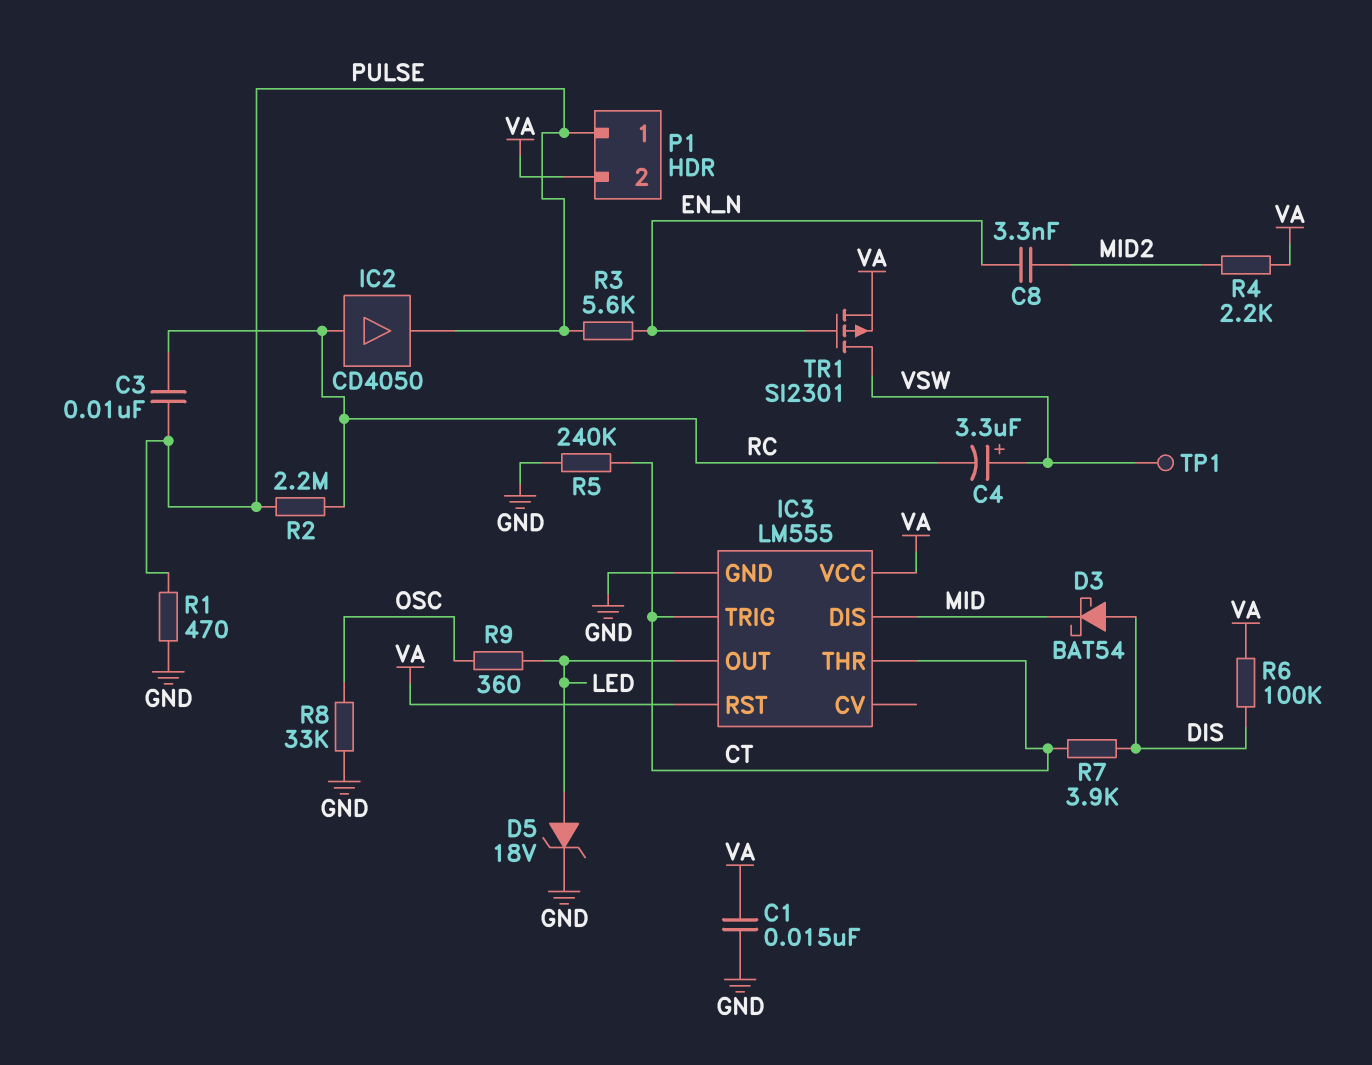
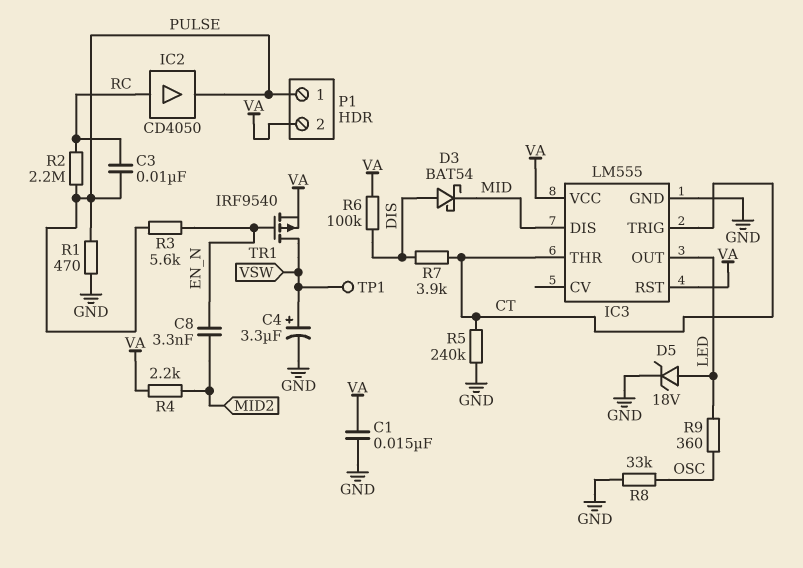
C4: 3.3uF (plus VSW, minus RC) -> 3.3uF (plus VSW, minus GND)
TR1: PMOS SI2301 (G EN_N, D VSW, S VA) -> PMOS IRF9540 (G EN_N, D VSW, S VA)

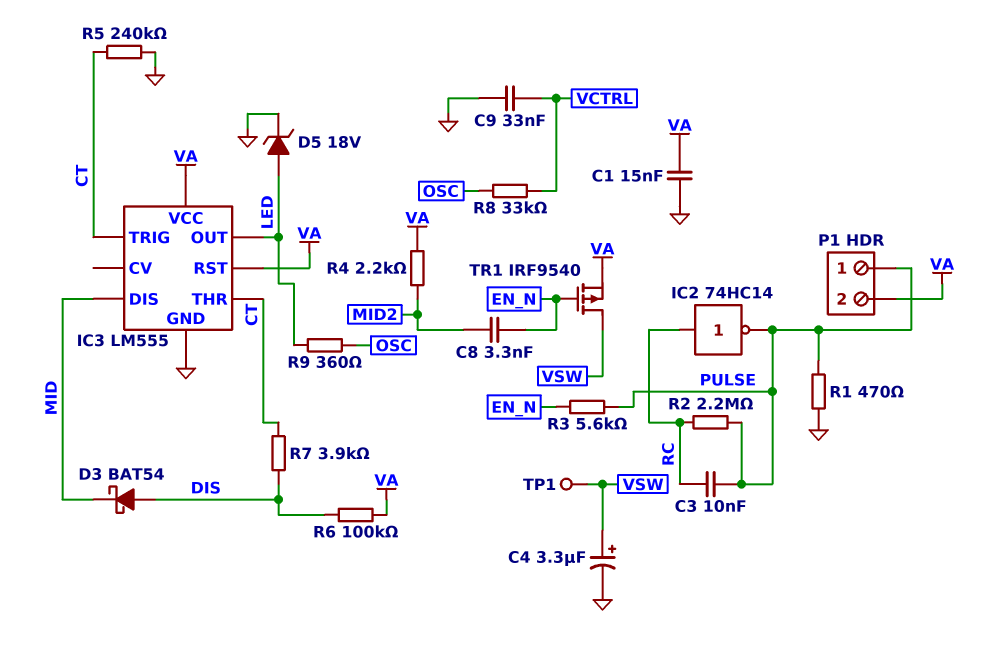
C9: none -> 33nF (GND, VCTRL)
IC2: buffer CD4050 (in RC, out PULSE) -> NOT 74HC14 (in RC, out PULSE)
R8: 33k (GND, OSC) -> 33k (OSC, VCTRL)

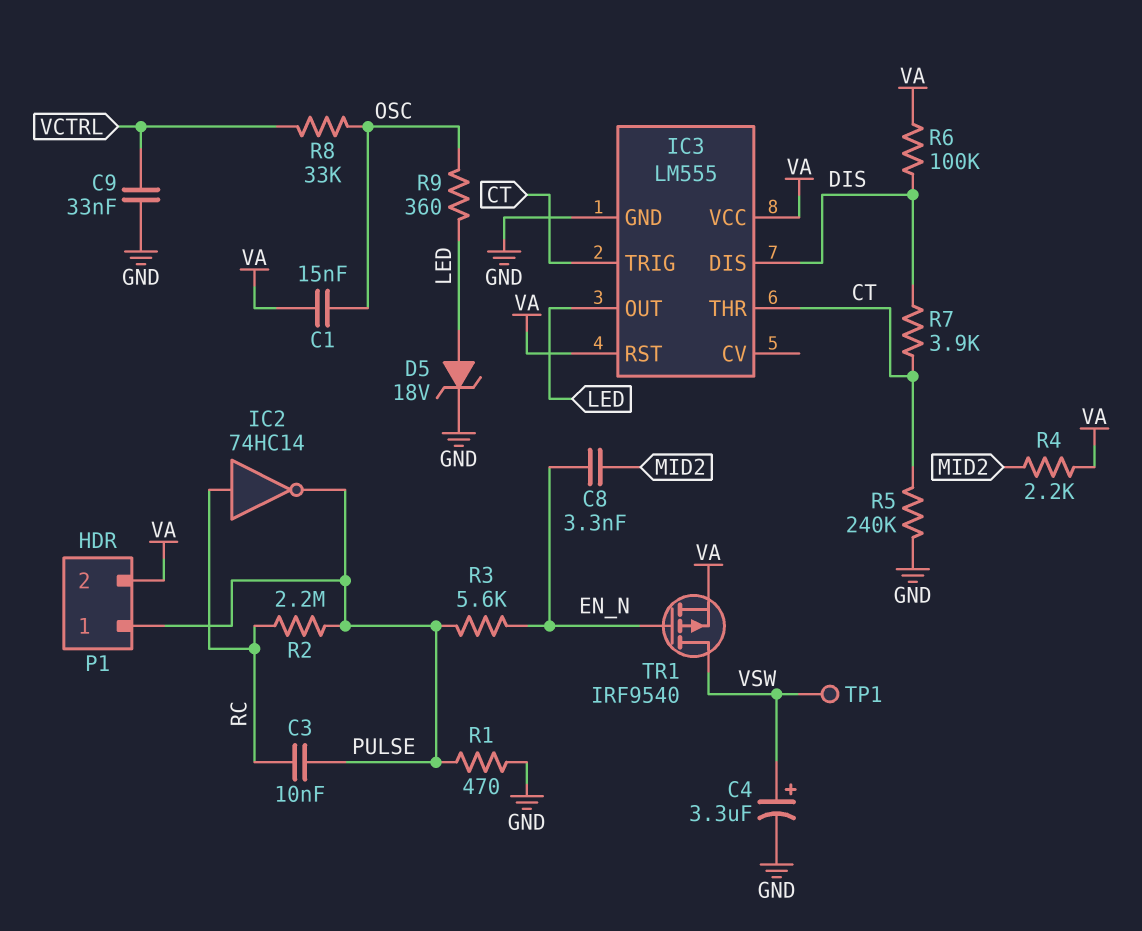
C1: 15nF (GND, VA) -> 15nF (OSC, VA)
D3: schottky BAT54 (A DIS, K MID) -> none
IC3 pin DIS: MID -> DIS

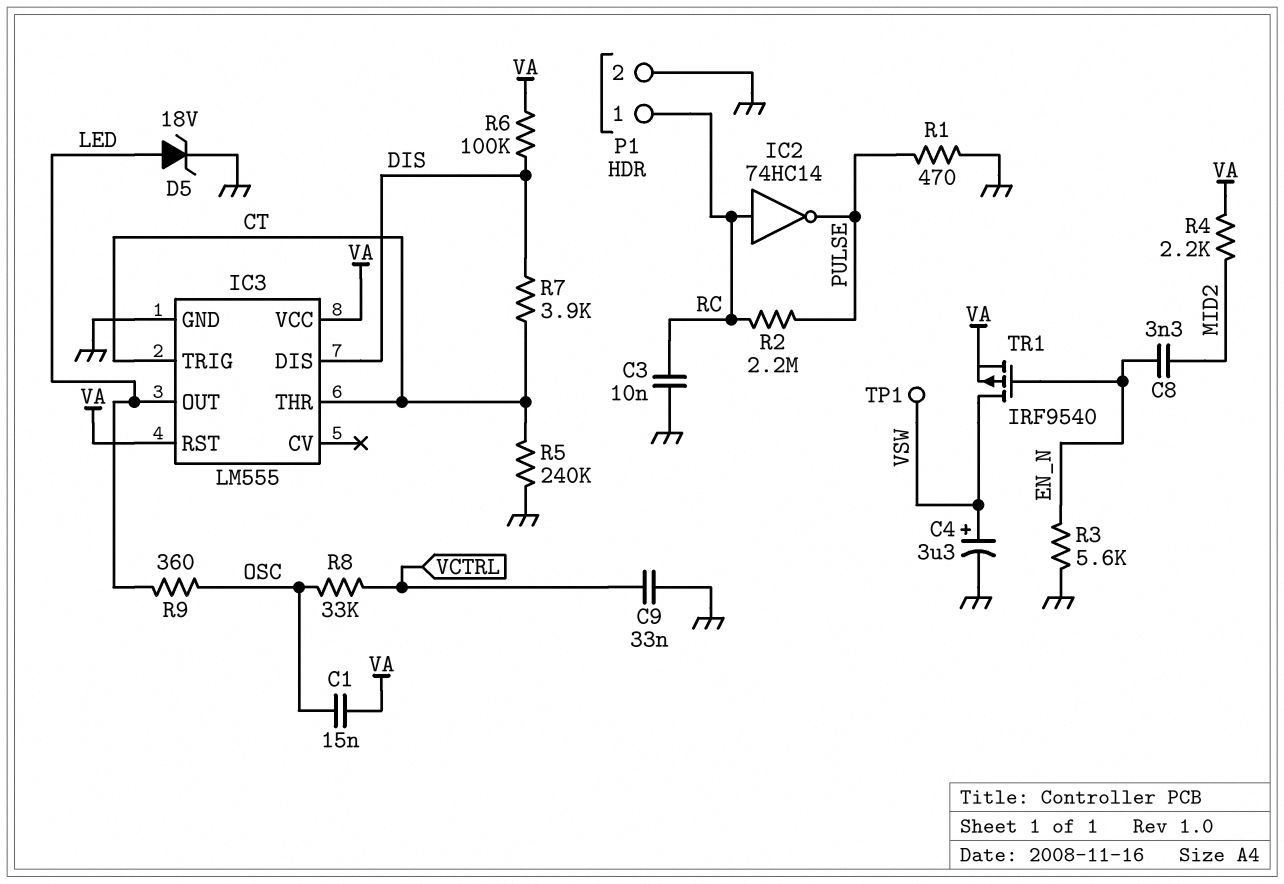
C3: 10nF (PULSE, RC) -> 10nF (GND, RC)
P1 pin 1: PULSE -> RC
P1 pin 2: VA -> GND
R3: 5.6k (EN_N, PULSE) -> 5.6k (EN_N, GND)

